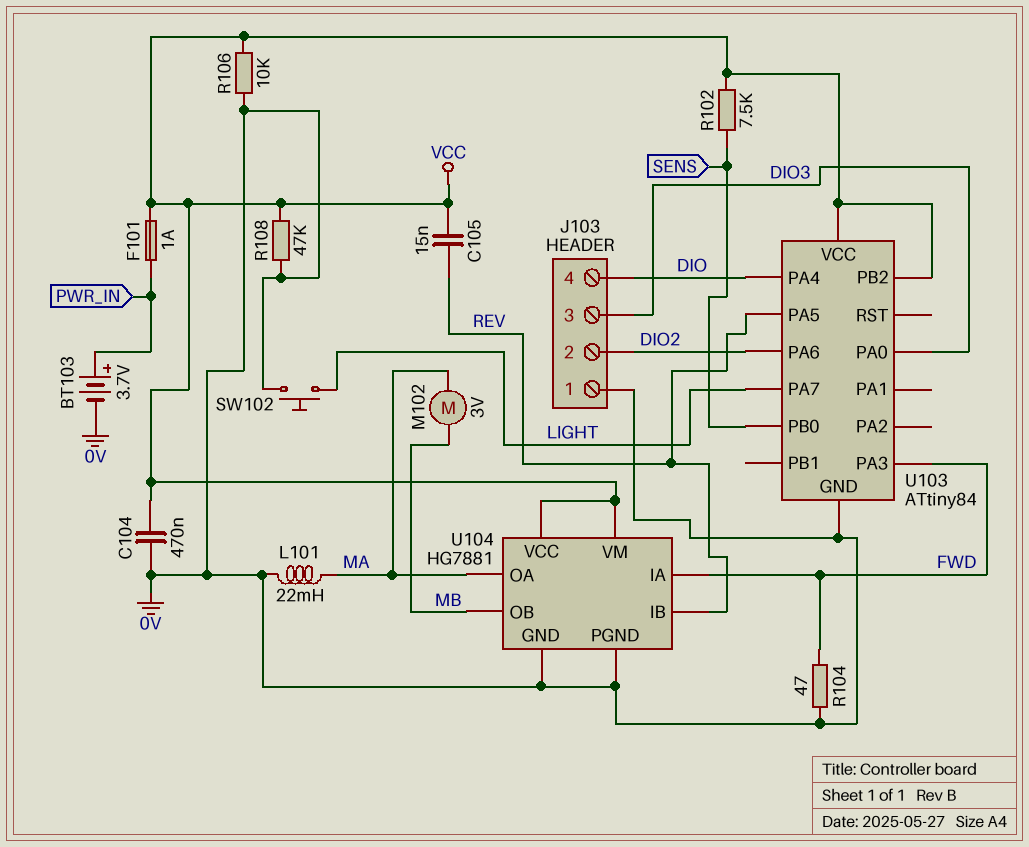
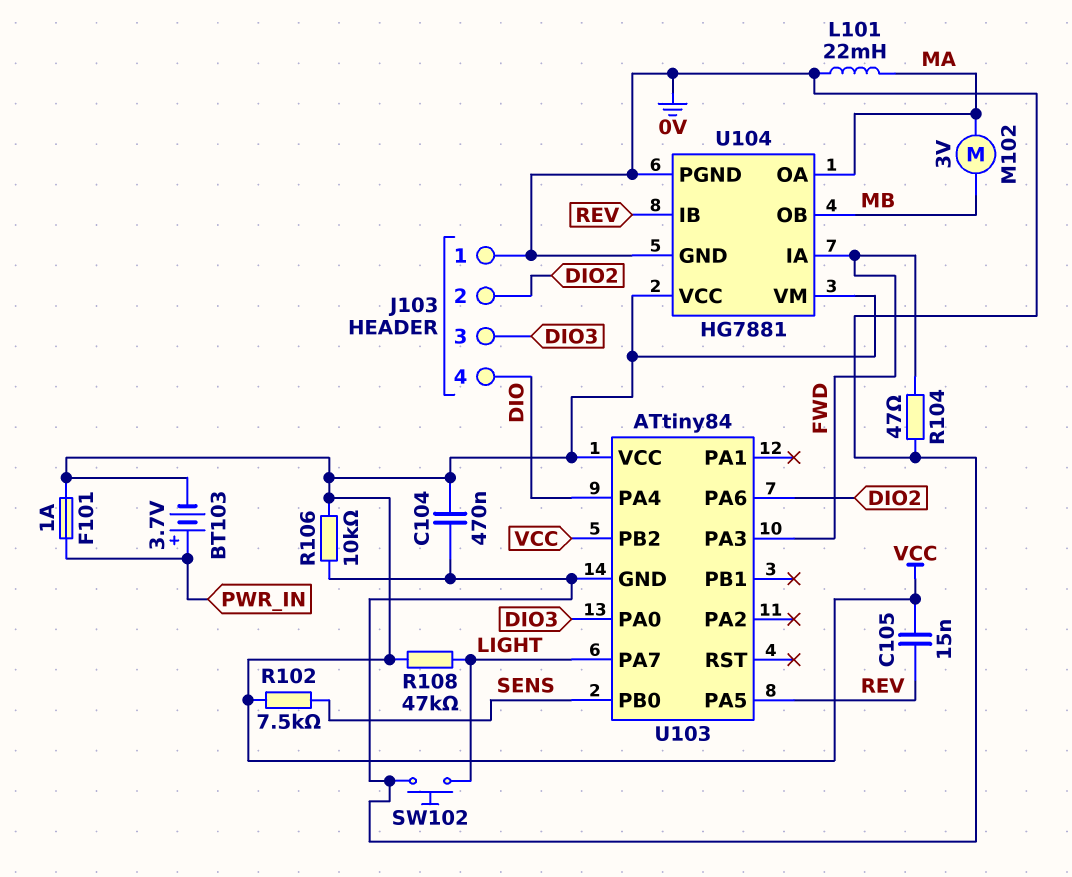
BT103: 3.7V (plus PWR_IN, minus 0V) -> 3.7V (plus PWR_IN, minus VCC)
R108: 47k (0V, VCC) -> 47k (LIGHT, VCC)

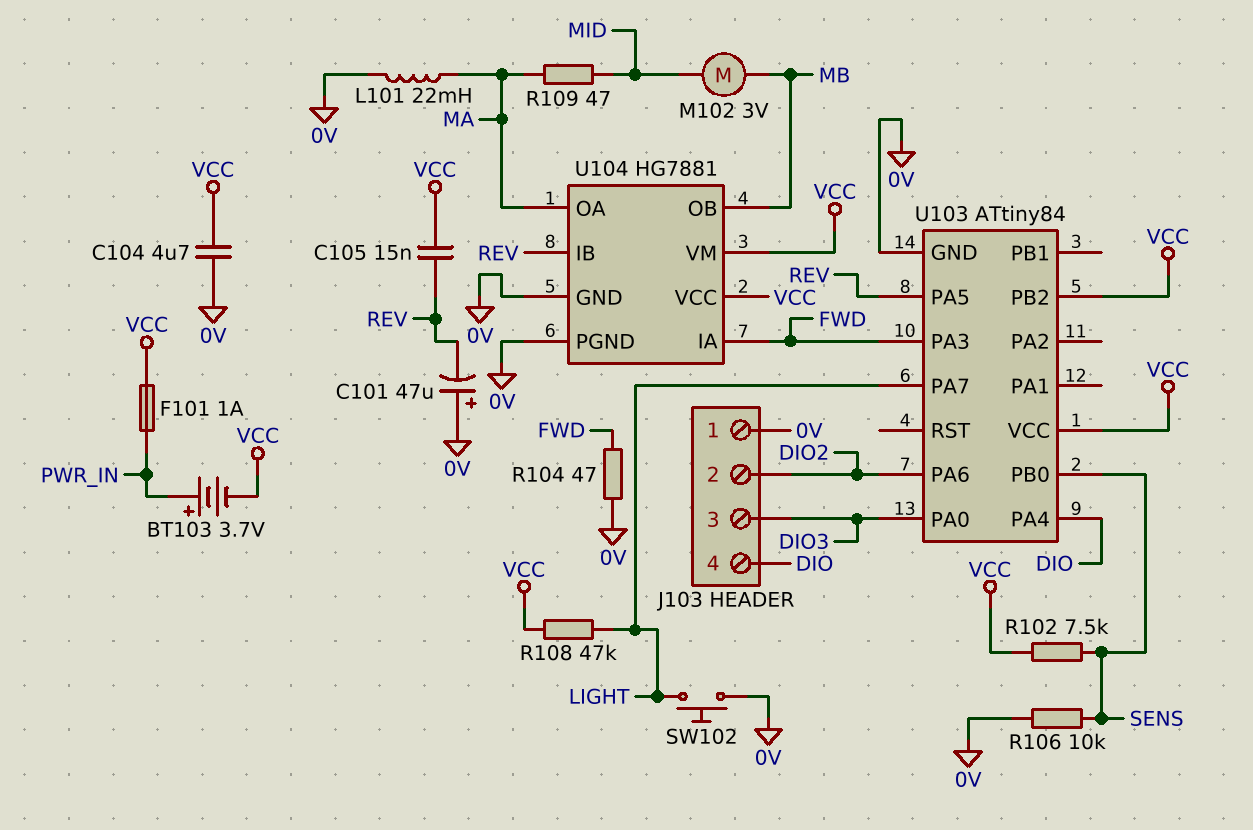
C101: none -> 47uF (plus 0V, minus REV)
C104: 470nF (0V, VCC) -> 4.7uF (0V, VCC)
M102: motor 3V (MA, MB) -> motor 3V (MB, MID)
R106: 10k (0V, VCC) -> 10k (0V, SENS)
R109: none -> 47 (MA, MID)

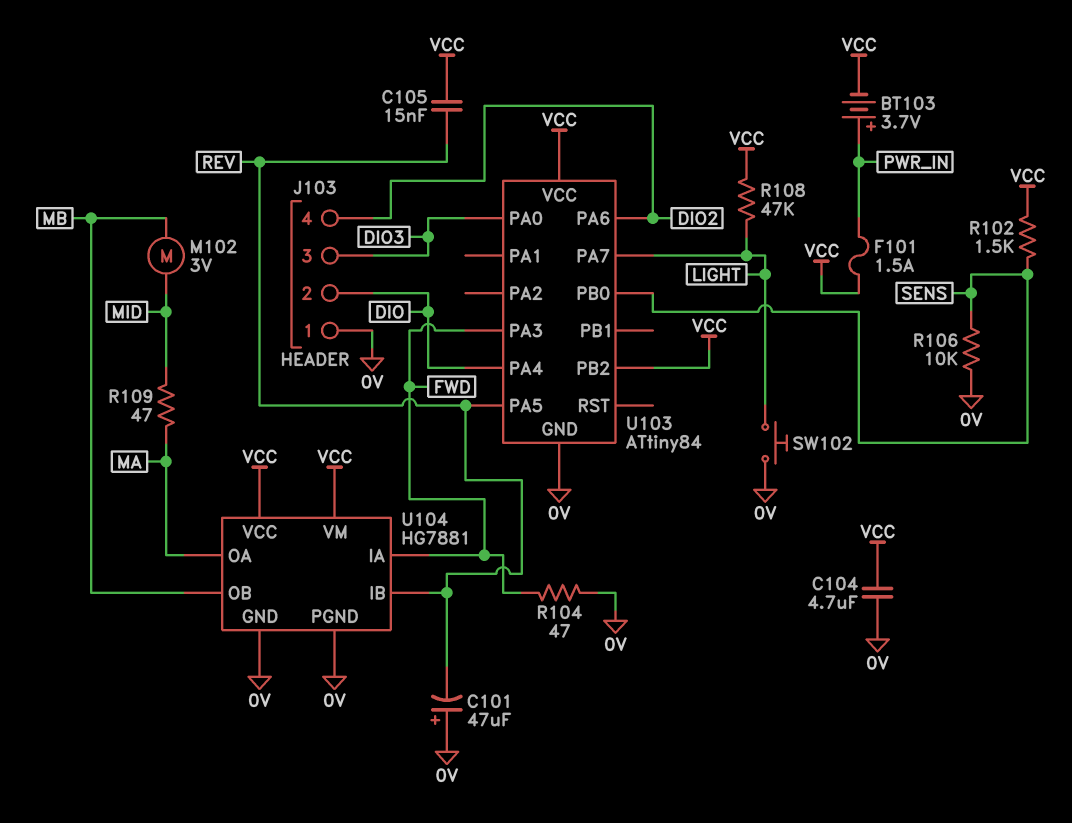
F101: 1A (PWR_IN, VCC) -> 1.5A (PWR_IN, VCC)
J103 pin 2: DIO2 -> DIO
J103 pin 4: DIO -> DIO2
L101: 22mH (0V, MA) -> none
R102: 7.5k (SENS, VCC) -> 1.5k (SENS, VCC)

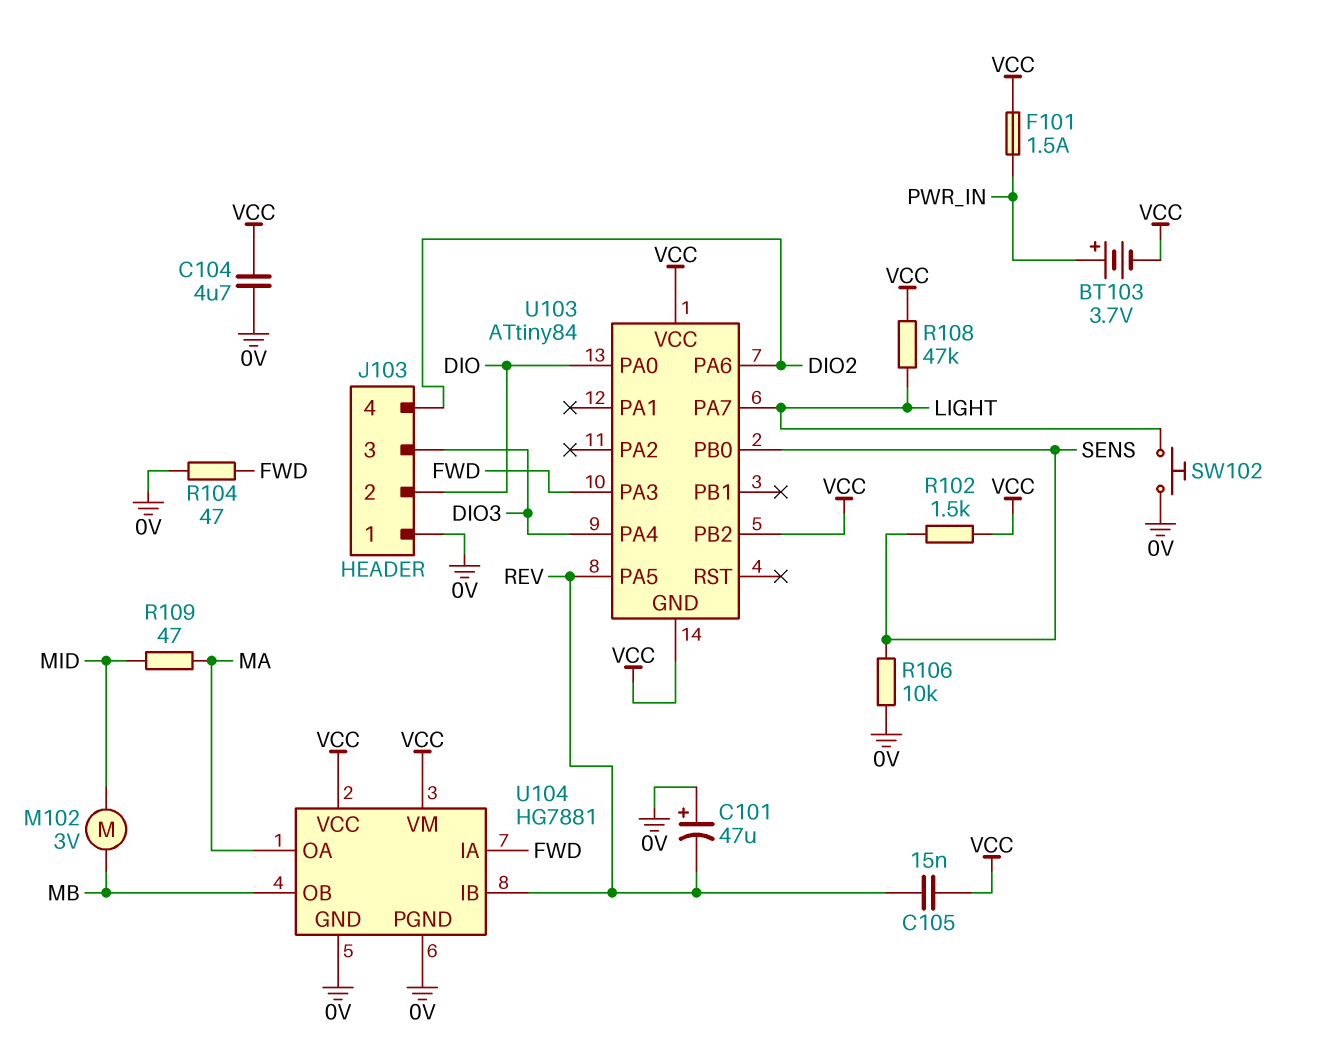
U103 pin GND: 0V -> VCC
U103 pin PA0: DIO3 -> DIO
U103 pin PA4: DIO -> DIO3

